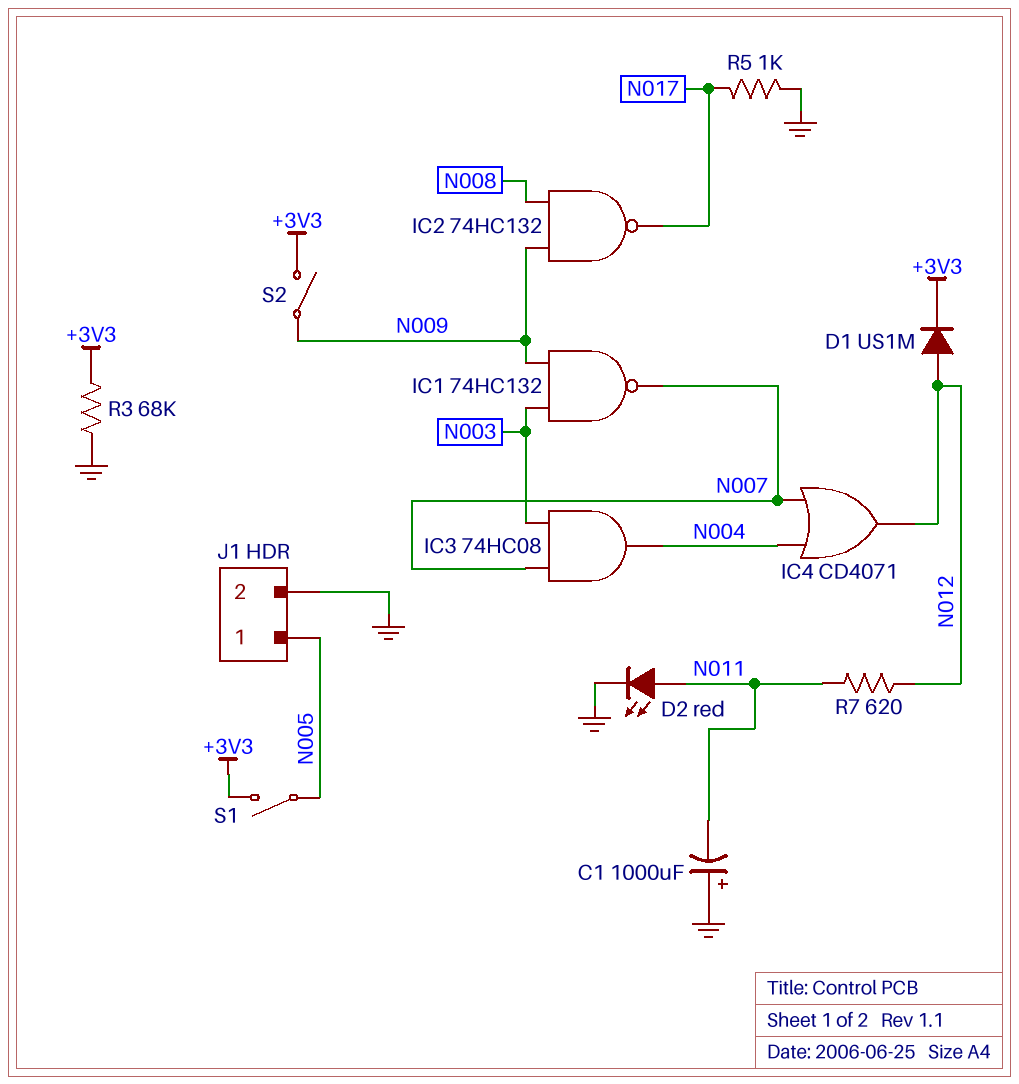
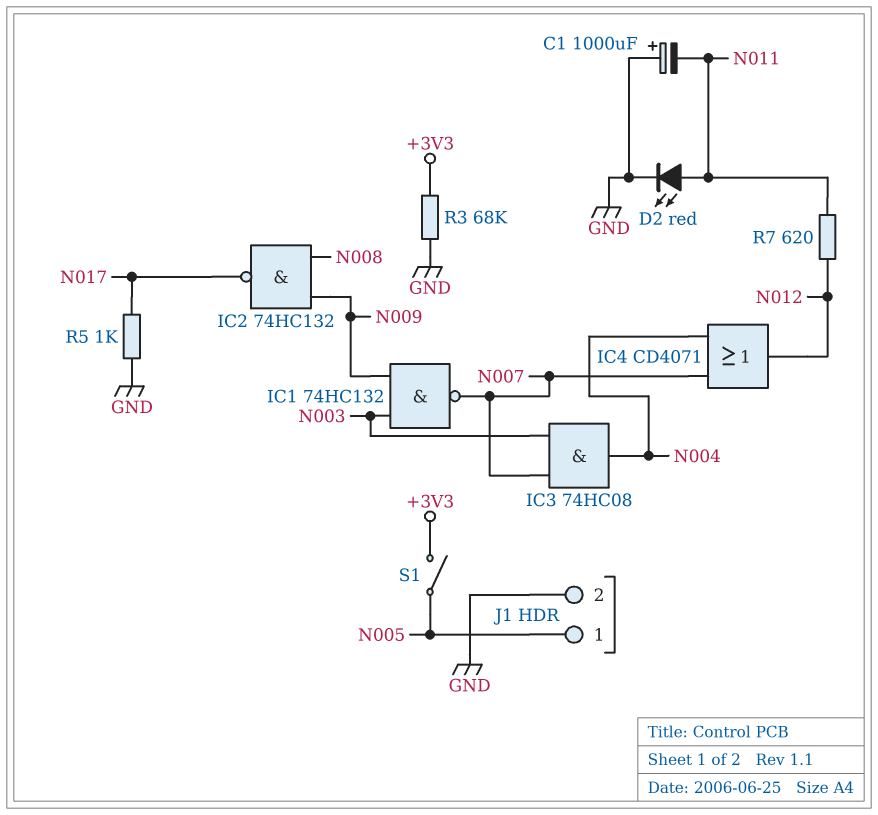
D1: diode US1M (A N012, K +3V3) -> none
S2: switch (+3V3, N009) -> none

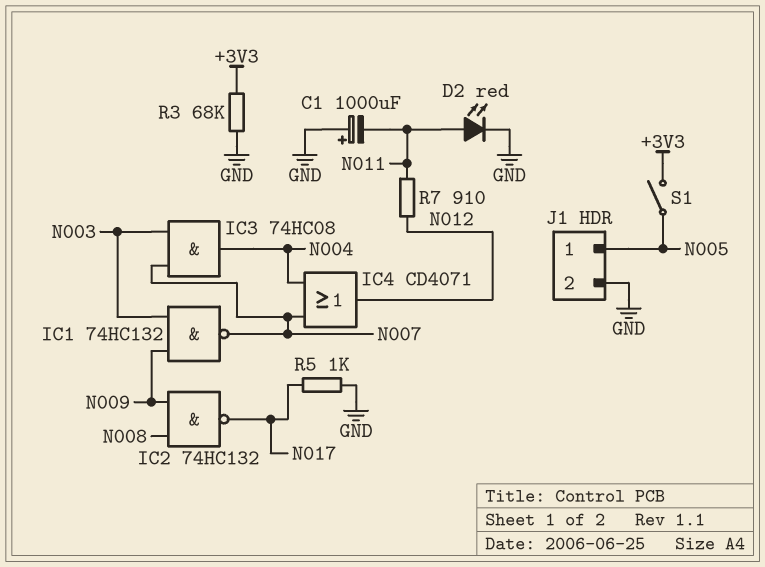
R7: 620 (N011, N012) -> 910 (N011, N012)

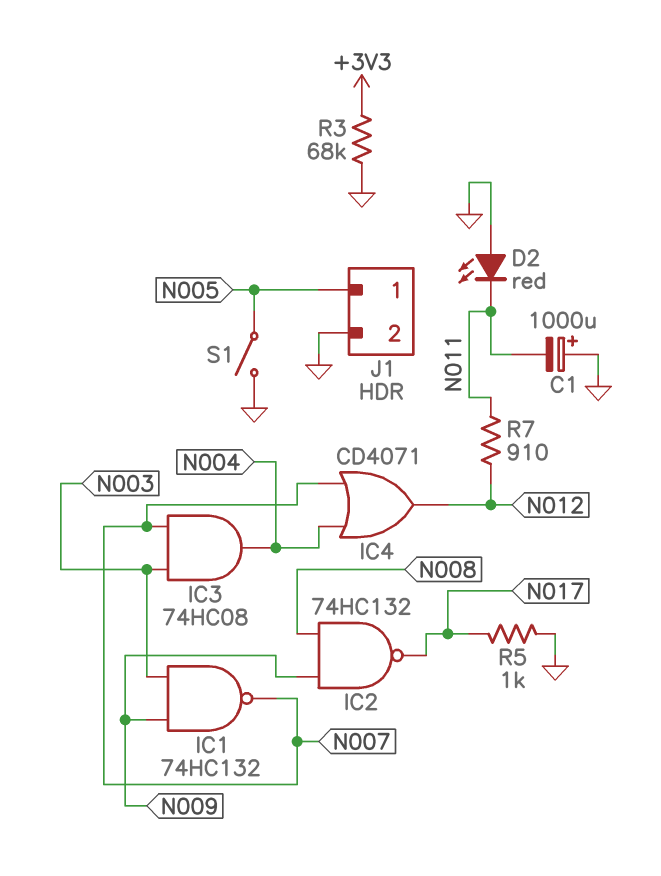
D2: LED red (A N011, K GND) -> LED red (A GND, K N011)
S1: switch (+3V3, N005) -> switch (GND, N005)

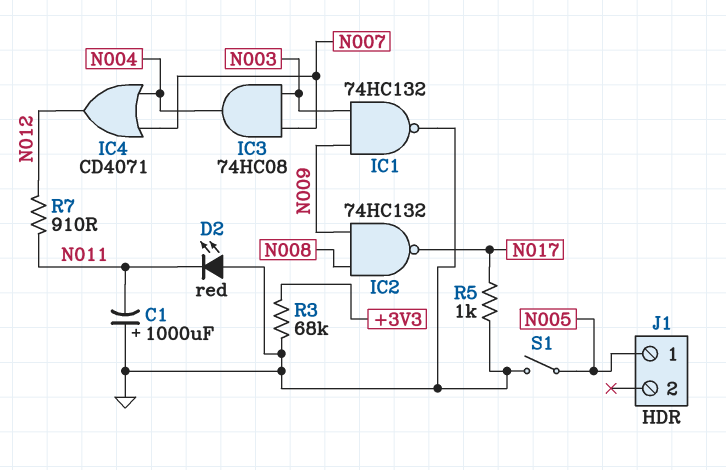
IC1: NAND 74HC132 (in N003, in N009, out N007) -> NAND 74HC132 (in N003, in N009, out GND)
J1 pin 2: GND -> none

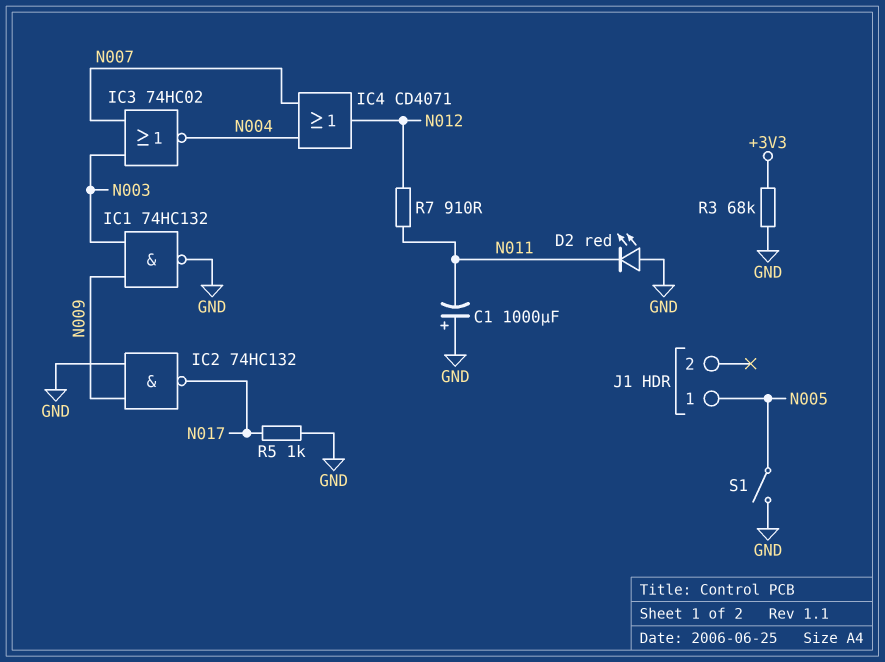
IC2: NAND 74HC132 (in N008, in N009, out N017) -> NAND 74HC132 (in GND, in N009, out N017)
IC3: AND 74HC08 (in N003, in N007, out N004) -> NOR 74HC02 (in N003, in N007, out N004)

